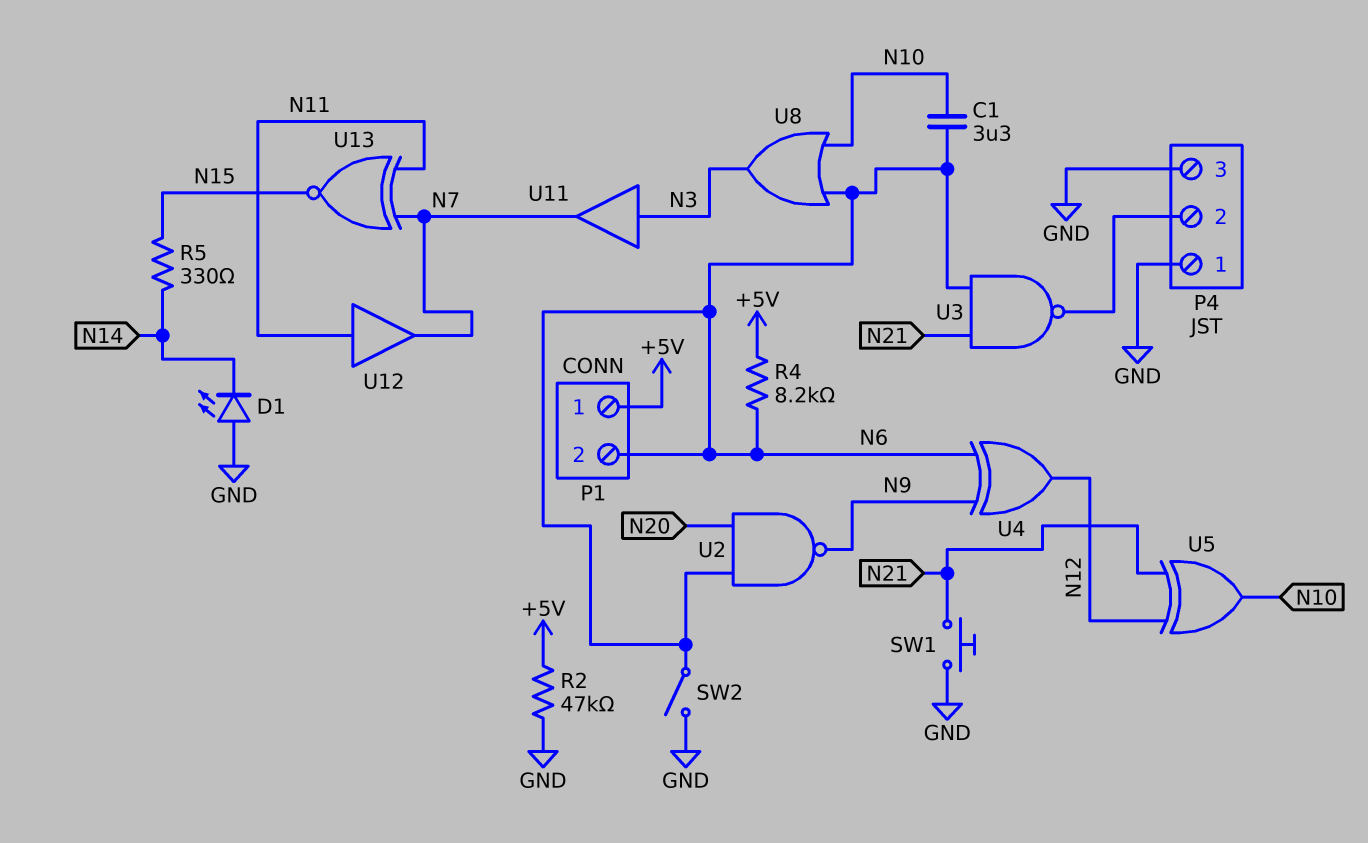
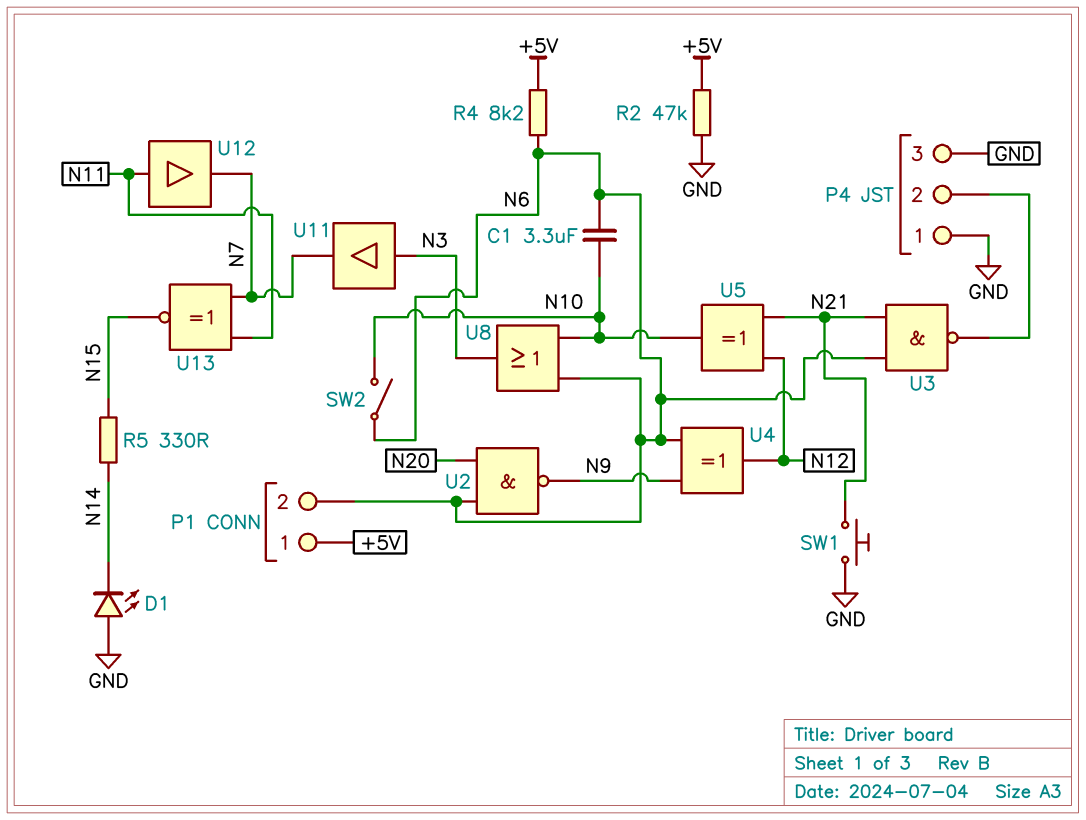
SW2: switch (GND, N6) -> switch (N6, N10)

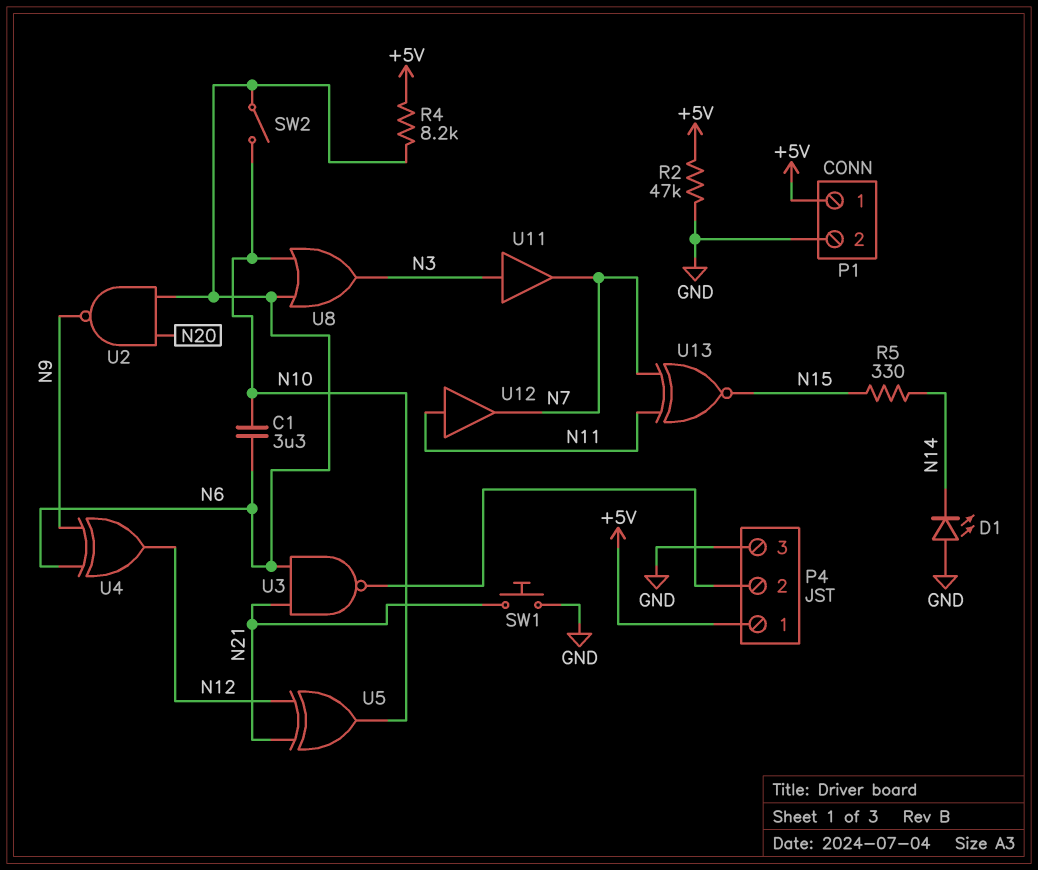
P1 pin 2: N6 -> GND
P4 pin 1: GND -> +5V

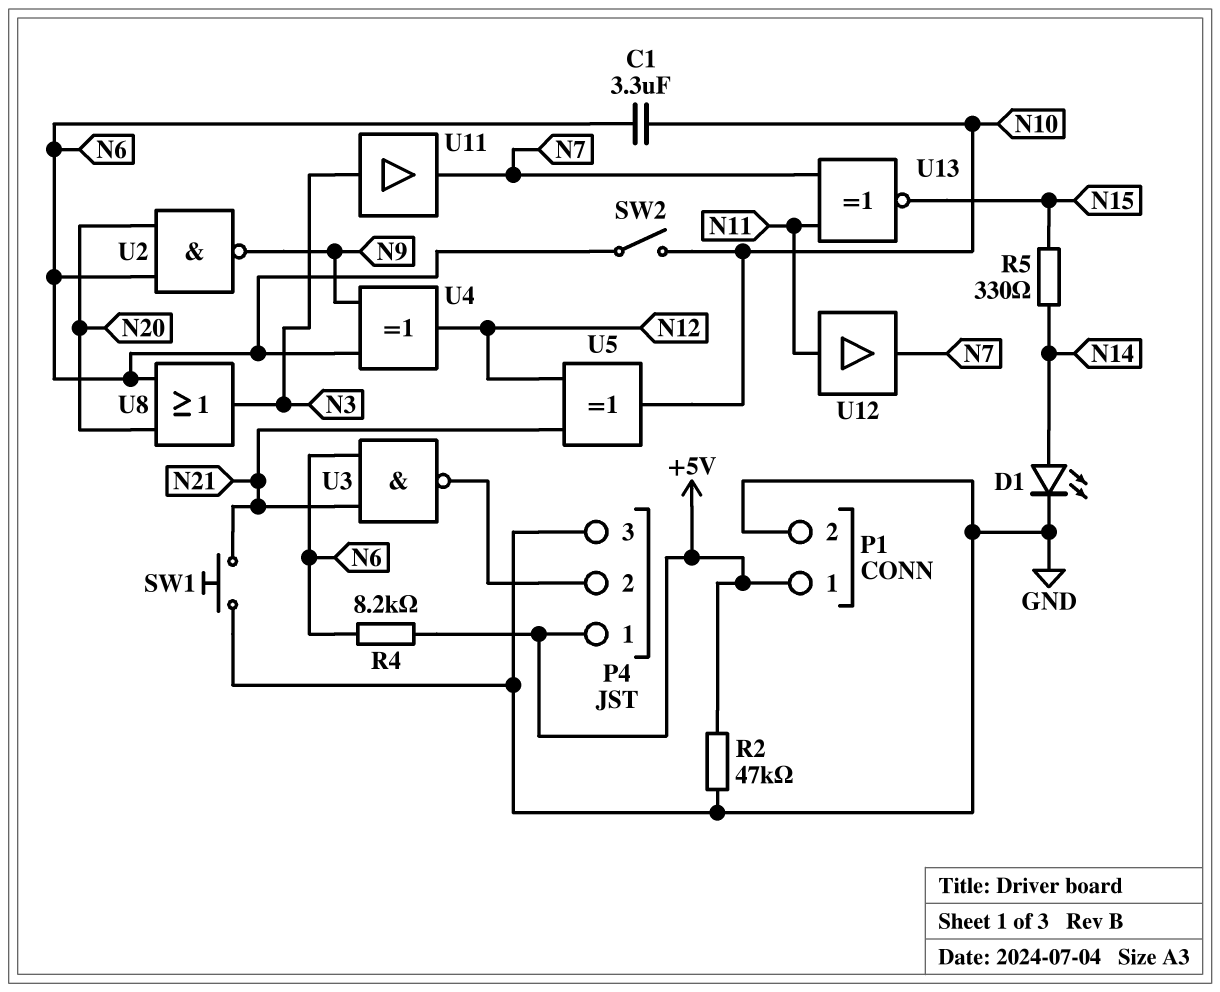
D1: LED (A GND, K N14) -> LED (A N14, K GND)
U8: OR (in N6, in N10, out N3) -> OR (in N6, in N20, out N3)

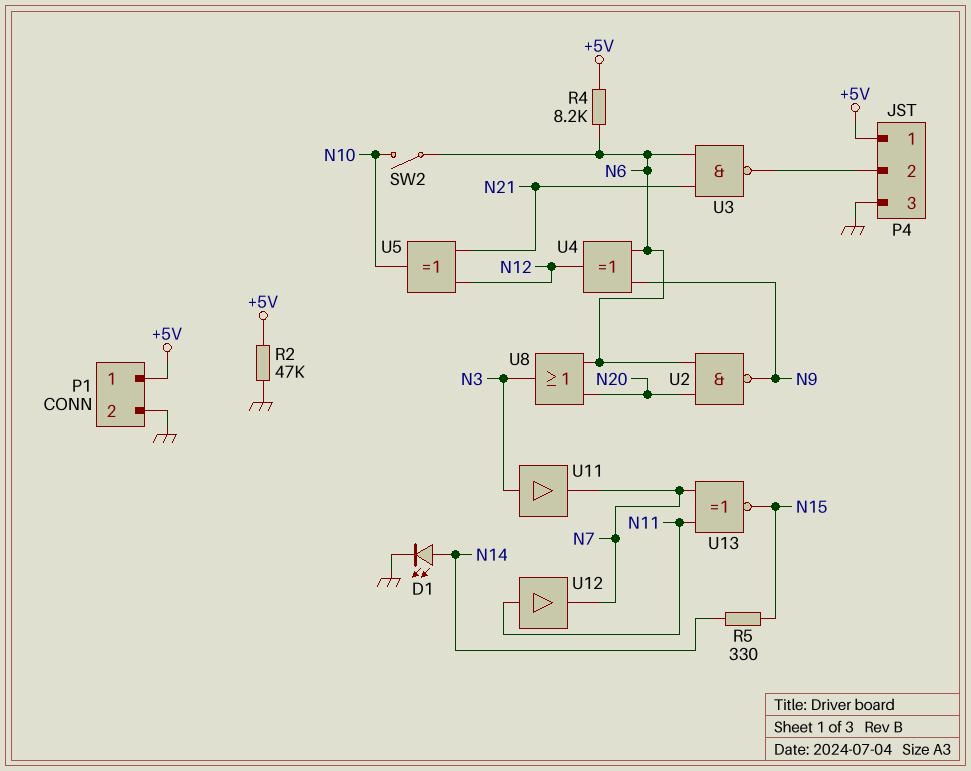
C1: 3.3uF (N6, N10) -> none
SW1: button (GND, N21) -> none

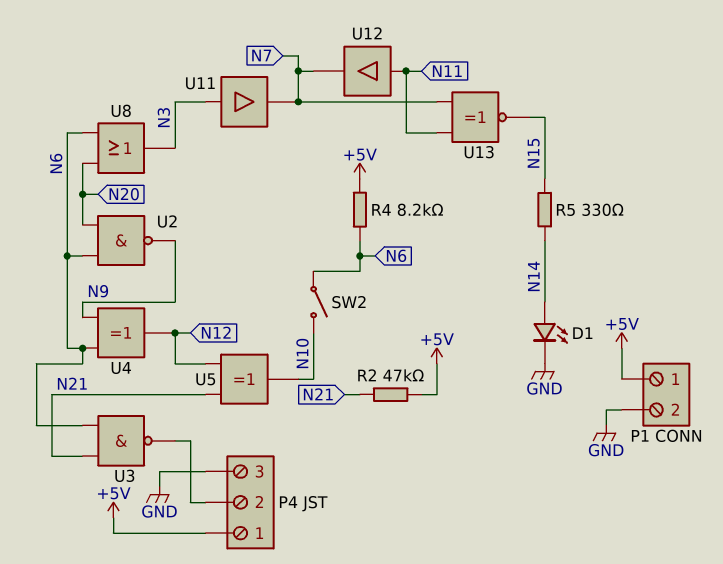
R2: 47k (+5V, GND) -> 47k (+5V, N21)

